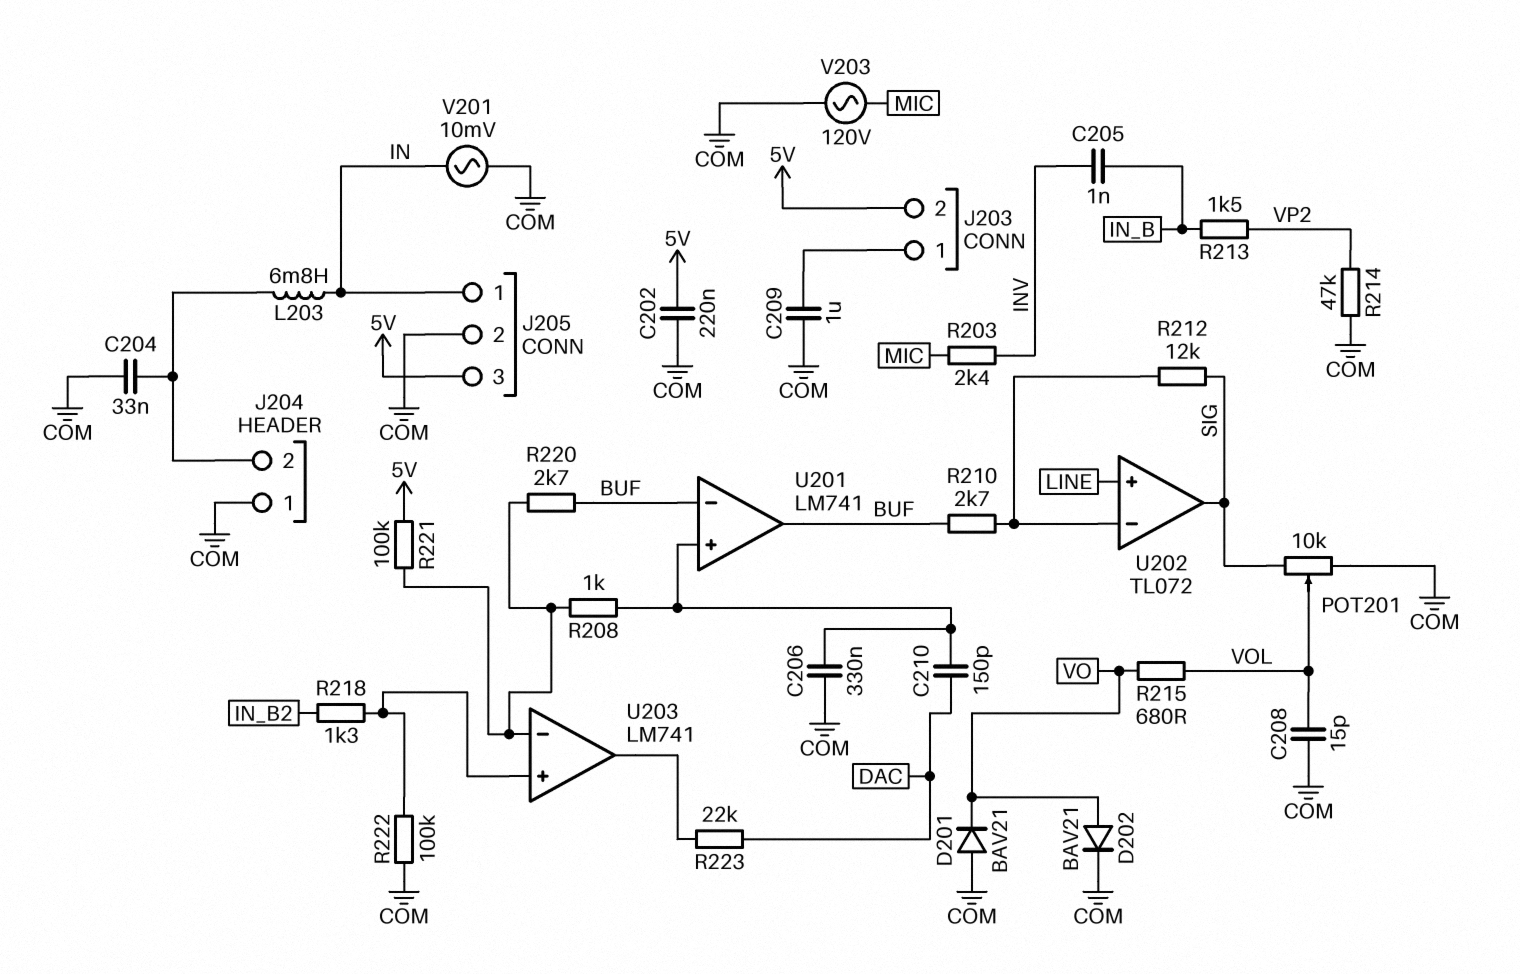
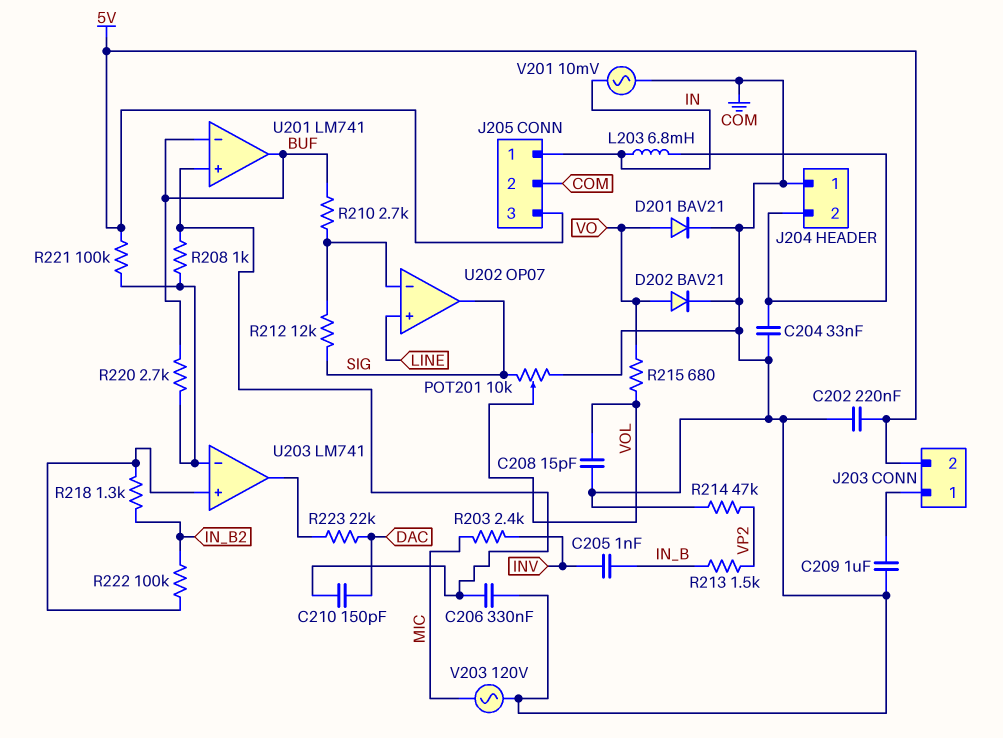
D201: diode BAV21 (A COM, K VO) -> diode BAV21 (A VO, K COM)
R222: 100k (COM, U203/in+) -> 100k (IN_B2, U203/in+)
U202: TL072 -> OP07

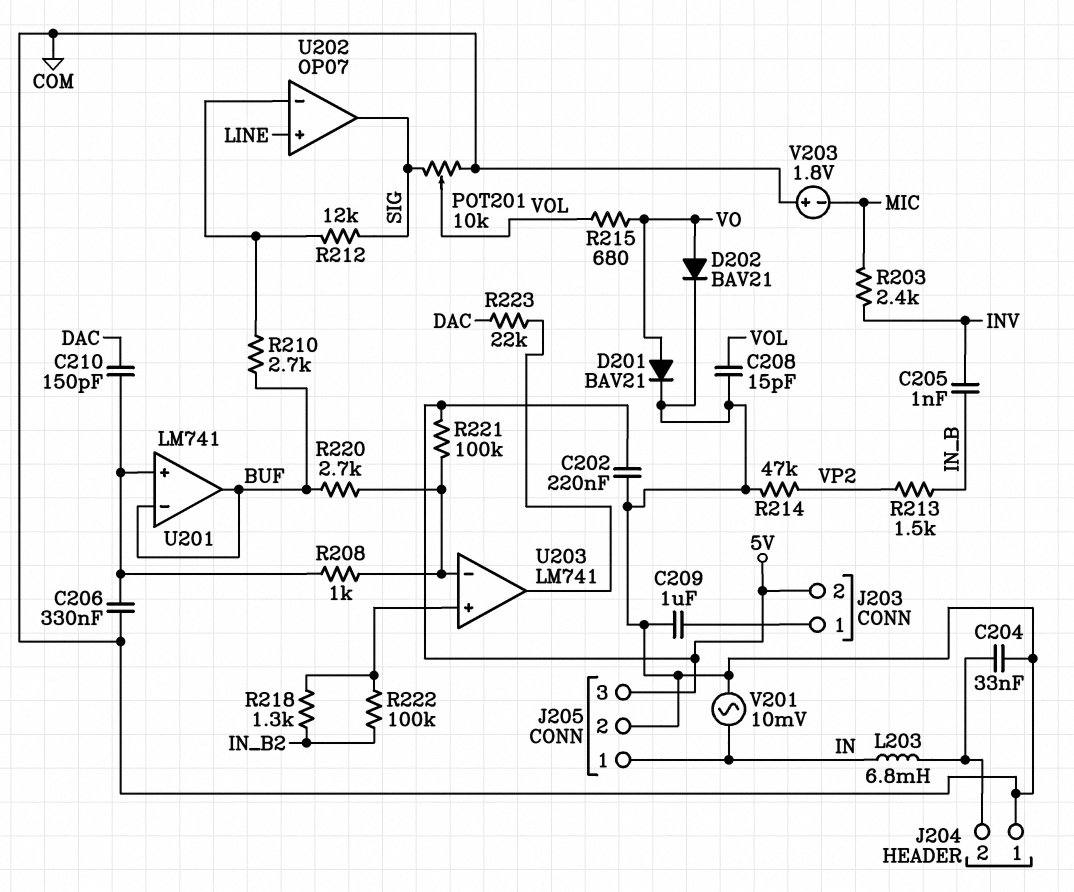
V203: AC 120V (COM, MIC) -> 1.8V (plus COM, minus MIC)

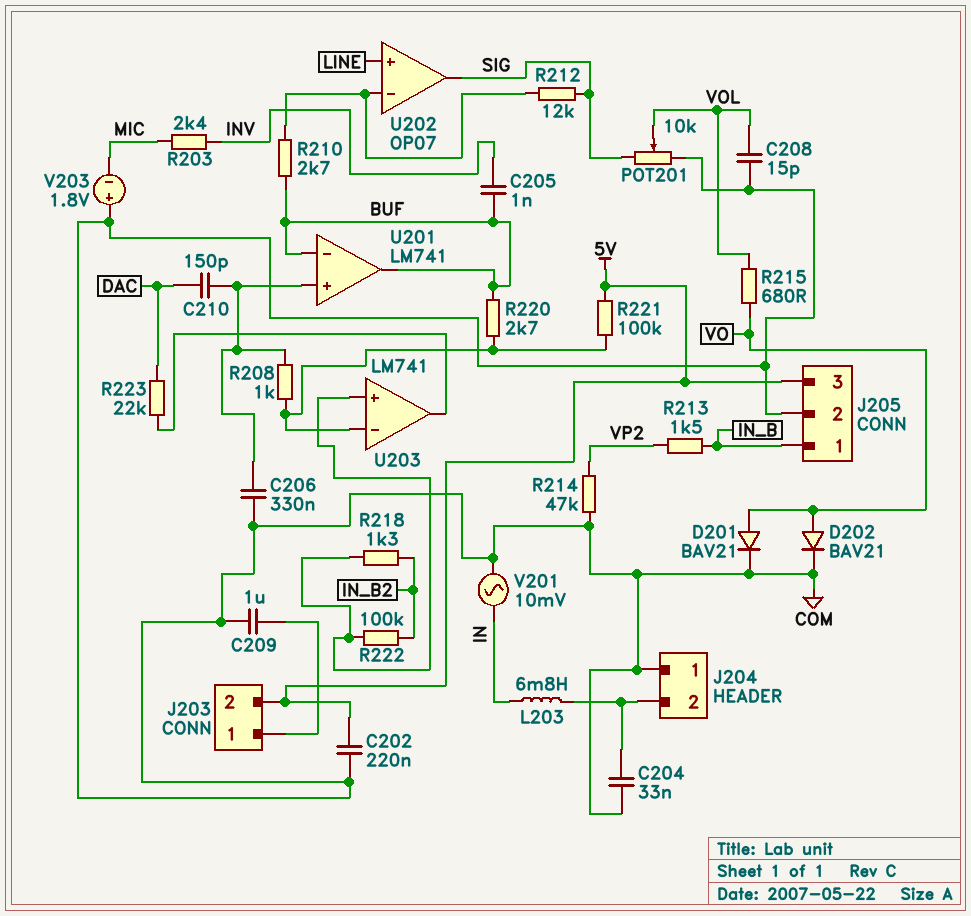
C205: 1nF (INV, IN_B) -> 1nF (BUF, INV)
J205 pin 1: IN -> IN_B

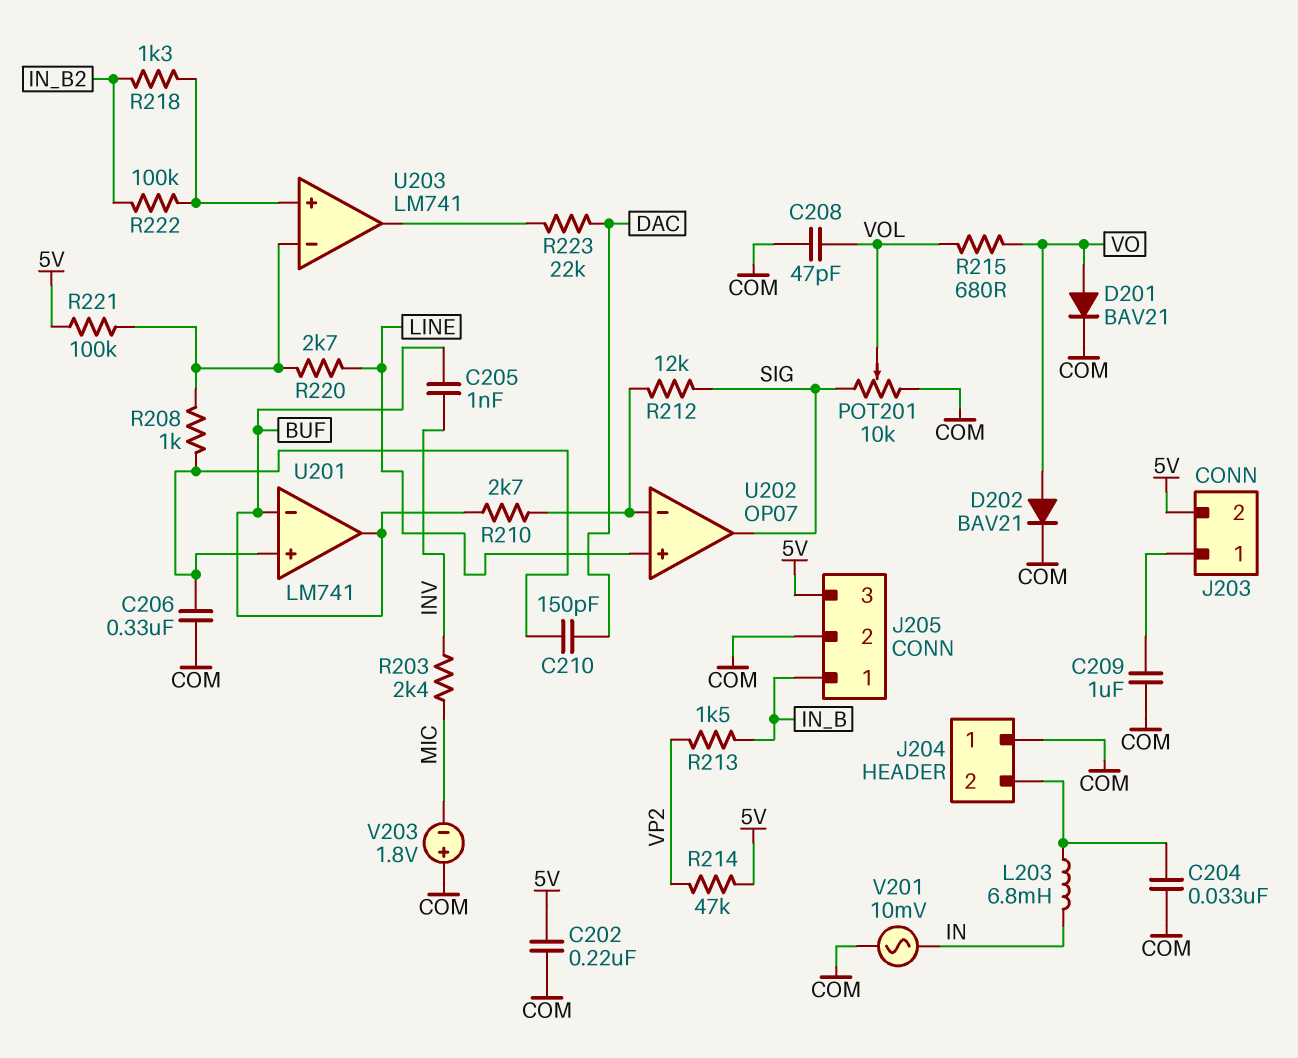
C208: 15pF (COM, VOL) -> 47pF (COM, VOL)
R214: 47k (COM, VP2) -> 47k (5V, VP2)
R220: 2.7k (BUF, U203/in-) -> 2.7k (LINE, U203/in-)

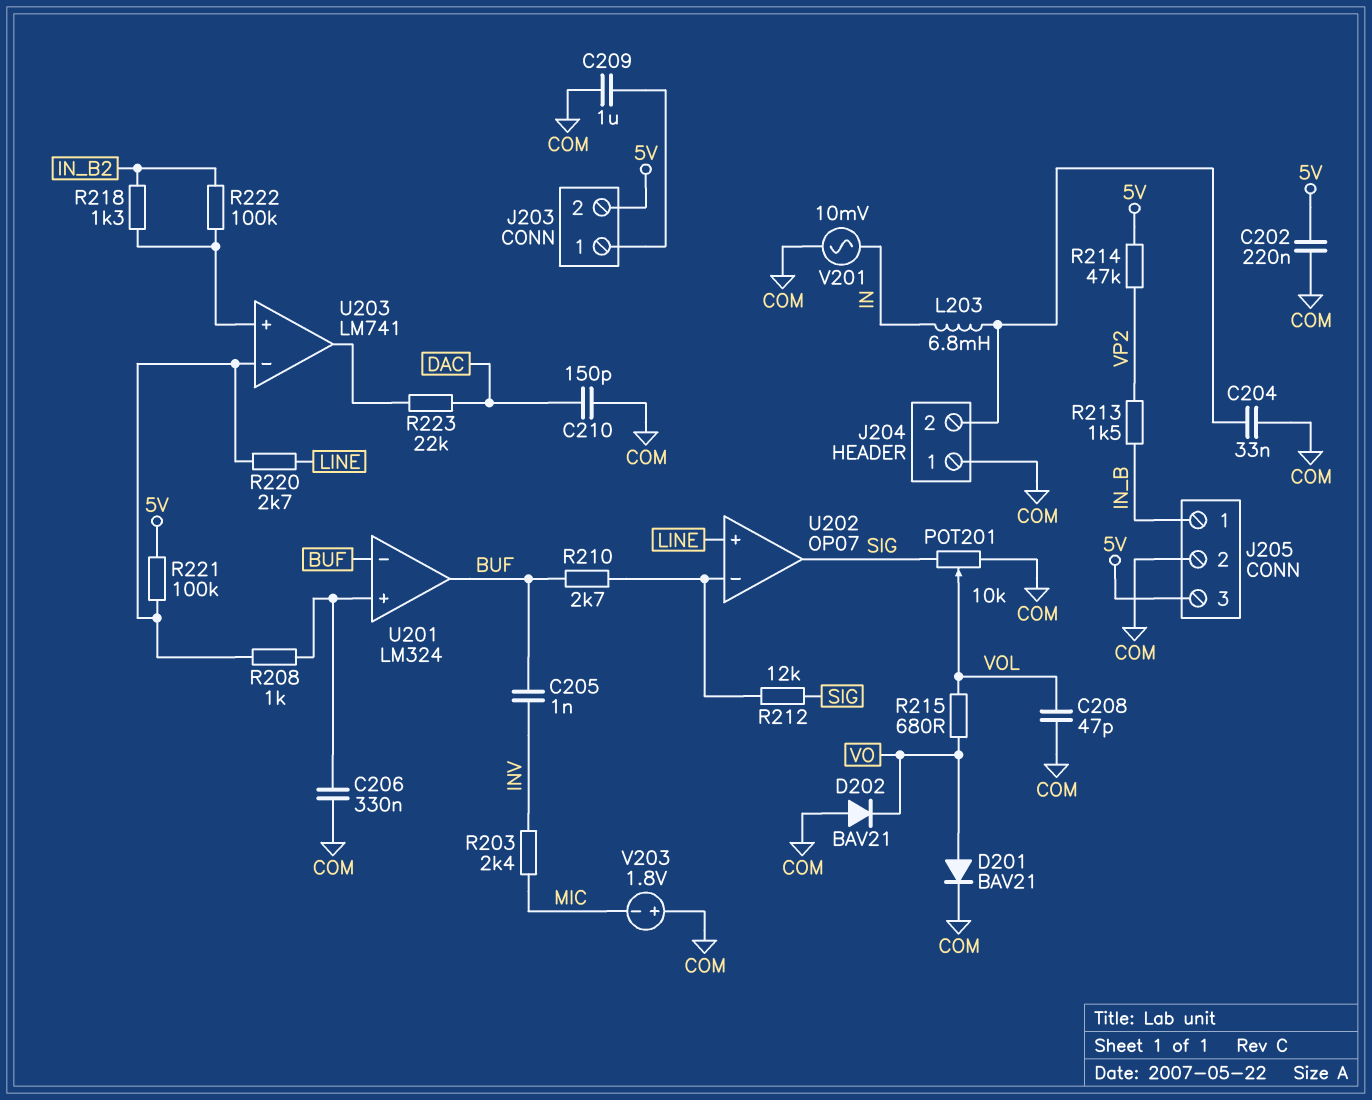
C210: 150pF (DAC, U201/in+) -> 150pF (COM, DAC)
D202: diode BAV21 (A VO, K COM) -> diode BAV21 (A COM, K VO)
U201: LM741 -> LM324

